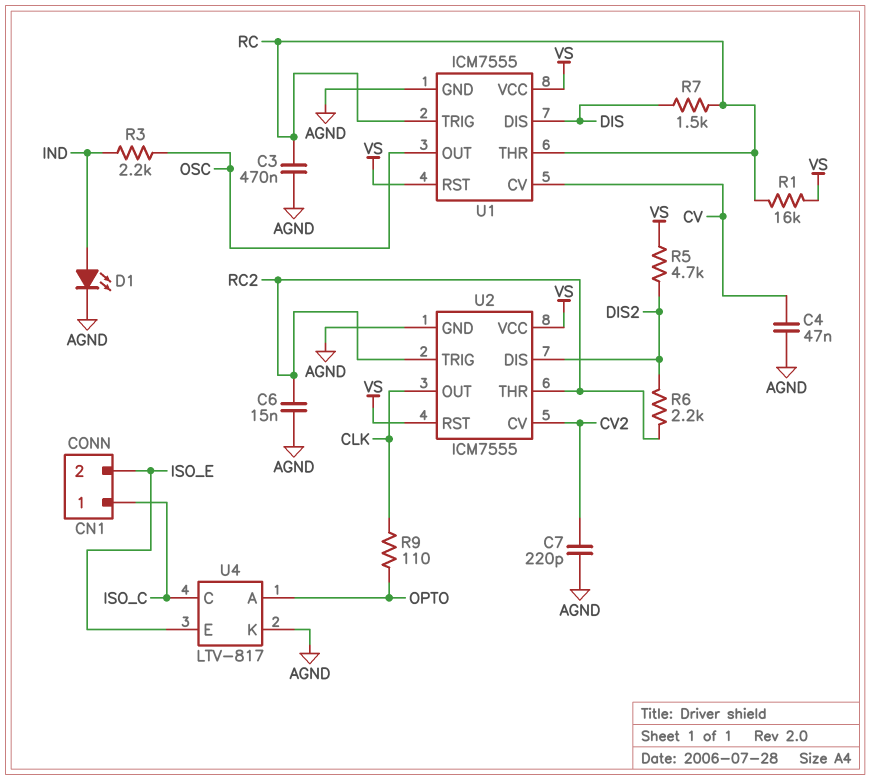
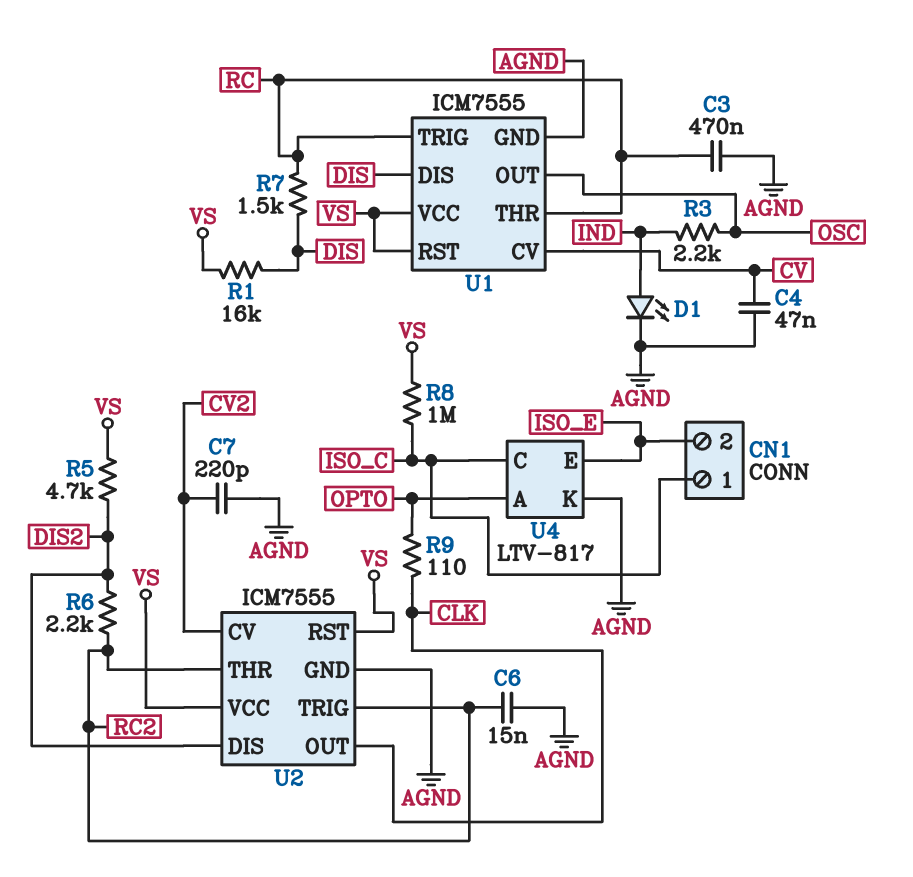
R1: 16k (RC, VS) -> 16k (DIS, VS)
R8: none -> 1M (ISO_C, VS)

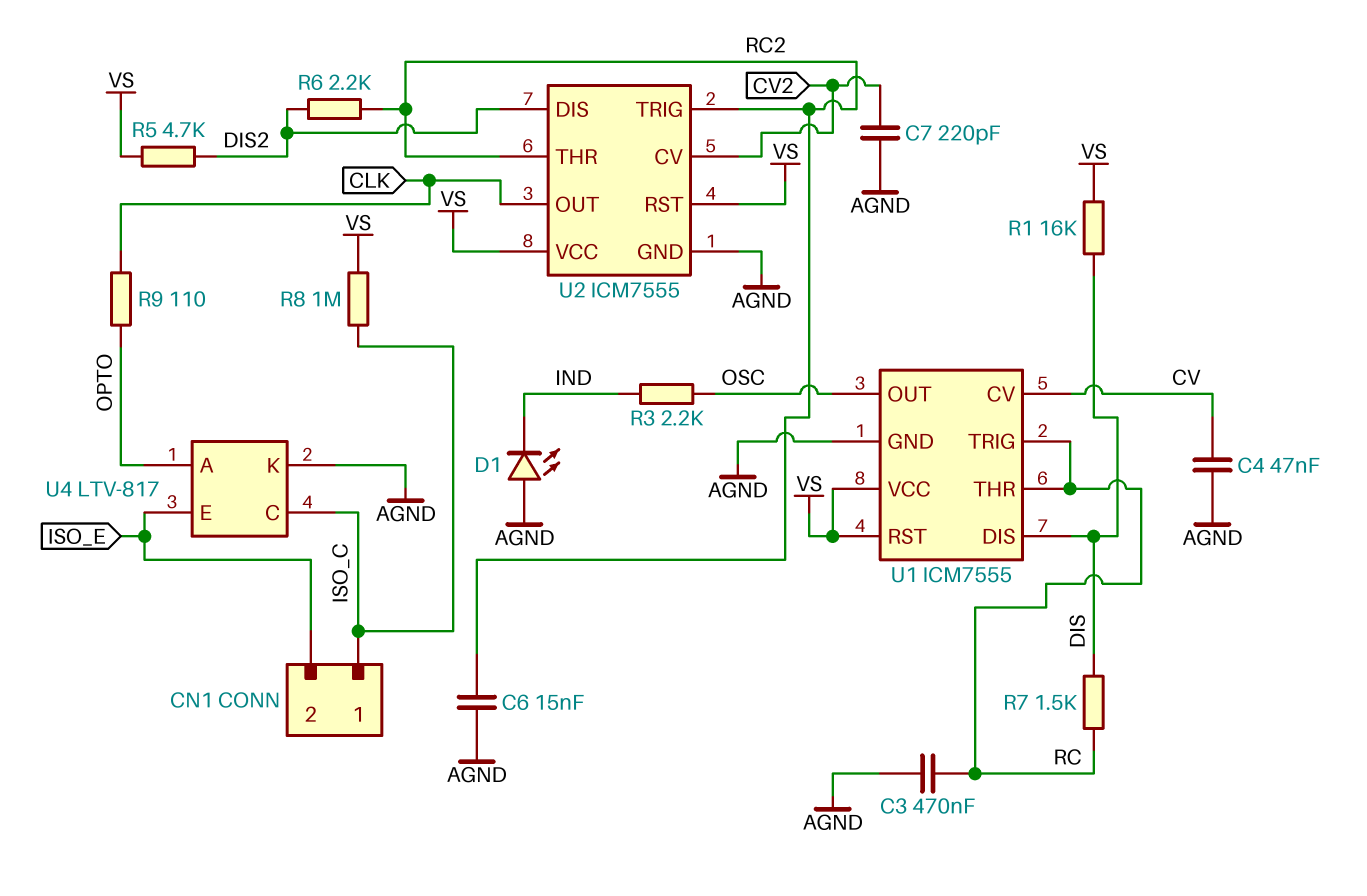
D1: LED (A IND, K AGND) -> LED (A AGND, K IND)

